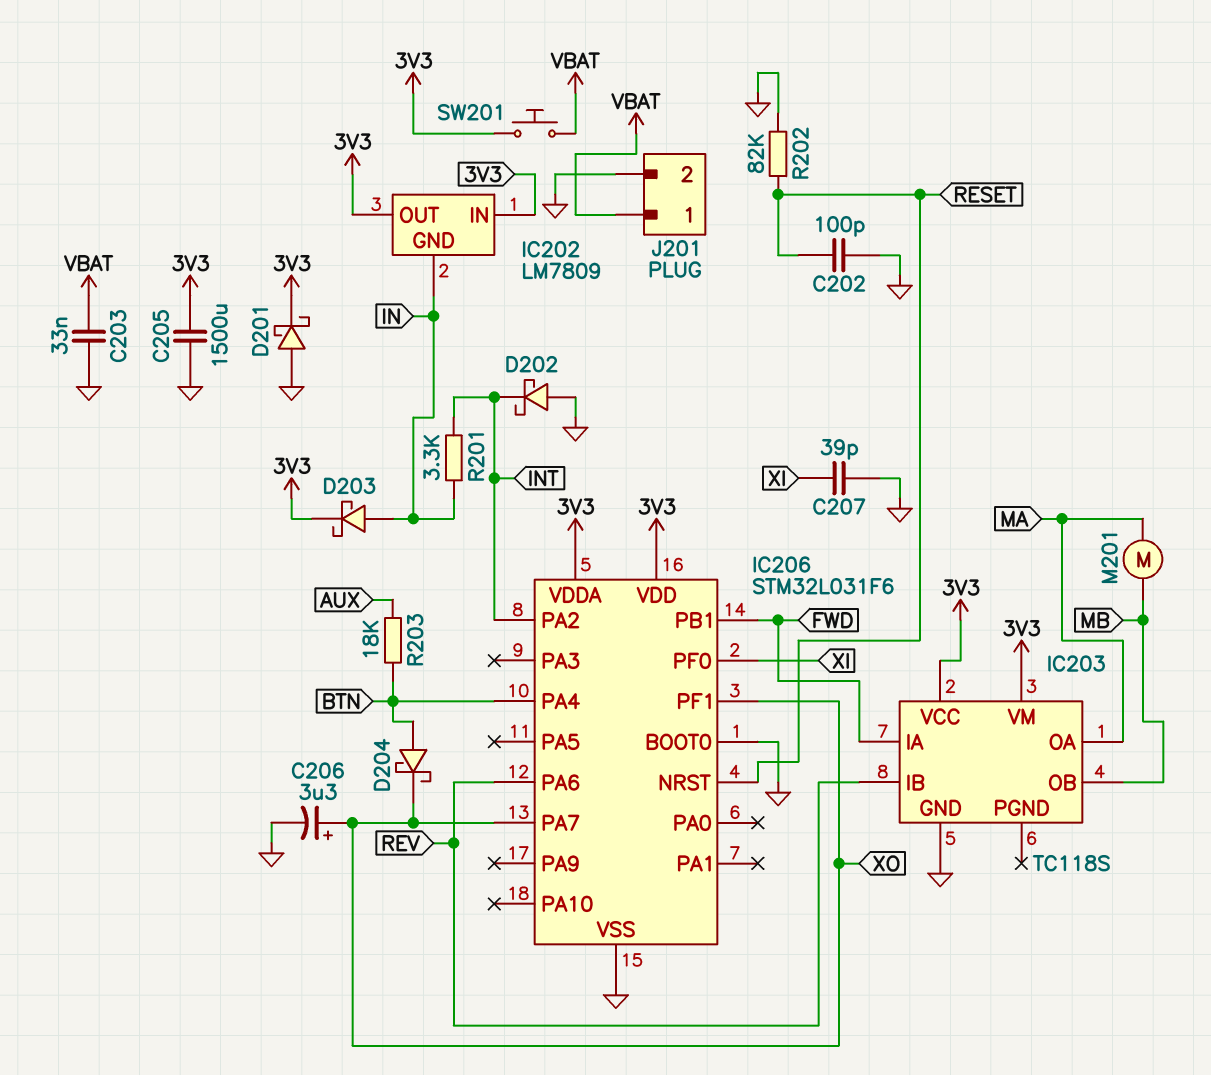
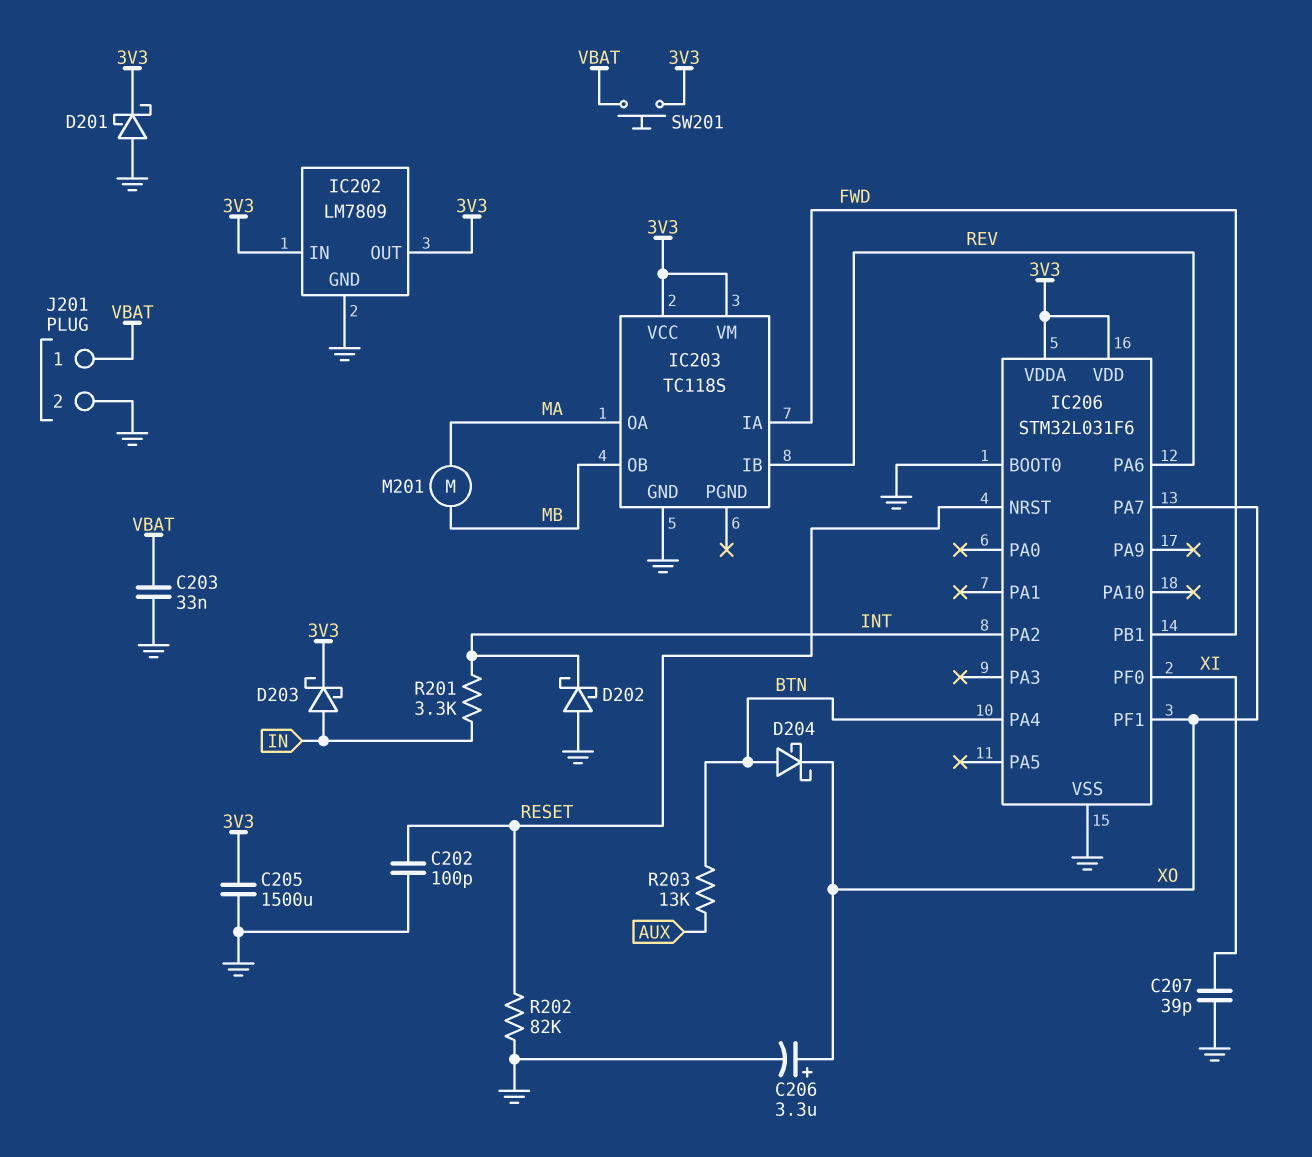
IC202 pin GND: IN -> GND
R203: 18k (AUX, BTN) -> 13k (AUX, BTN)

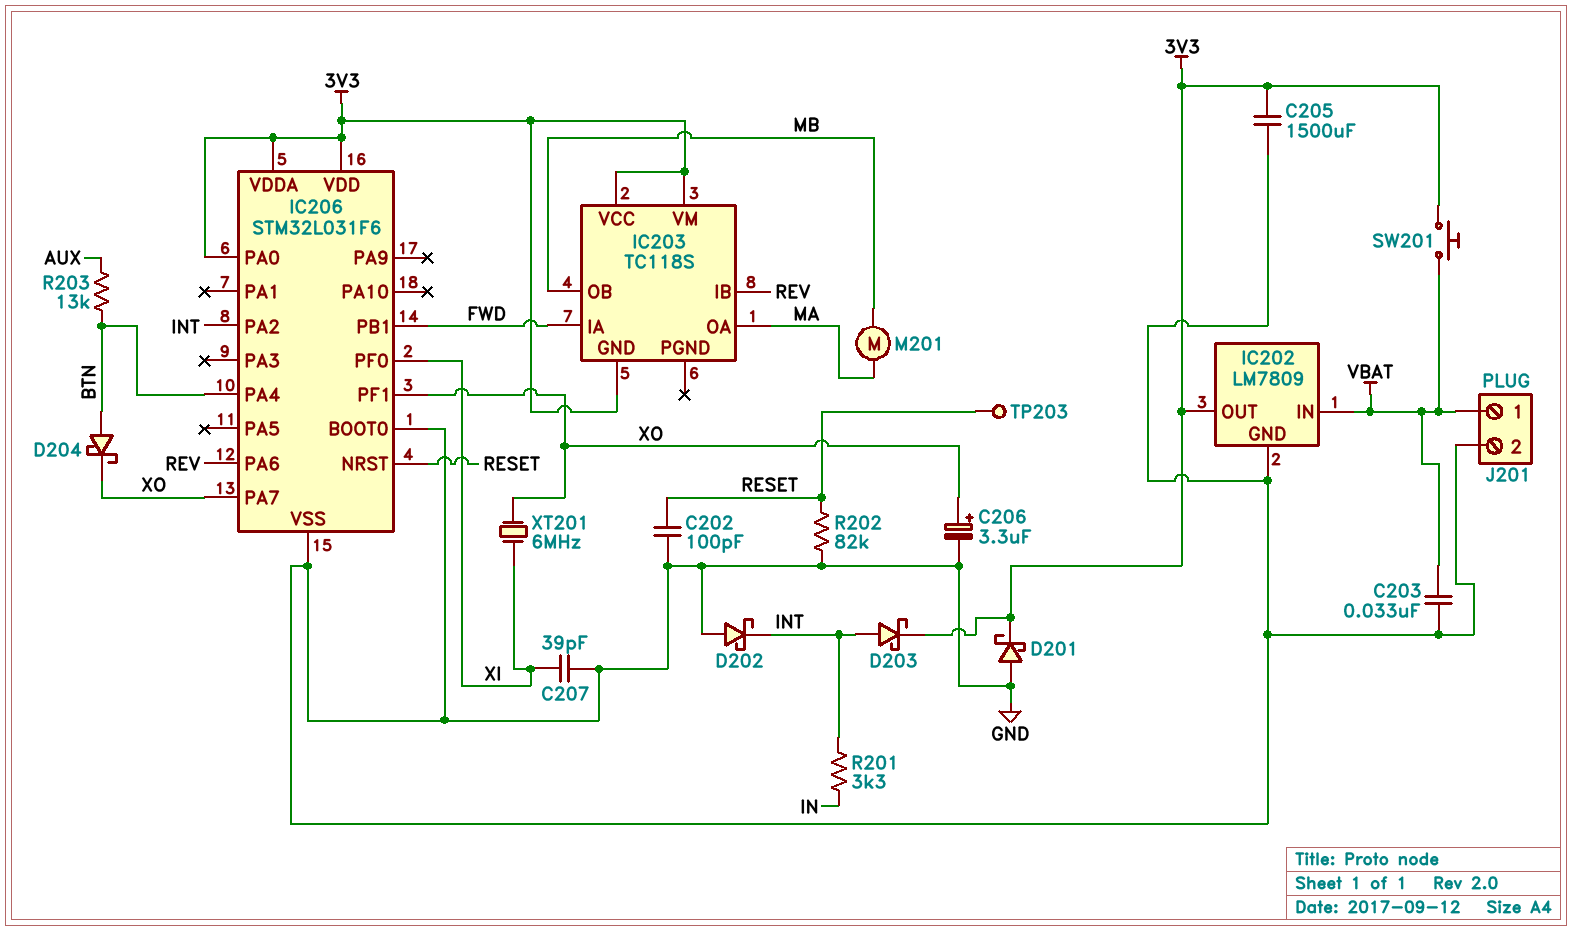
D203: schottky (A IN, K 3V3) -> schottky (A INT, K 3V3)
IC202 pin IN: 3V3 -> VBAT
IC203 pin GND: GND -> 3V3
IC206 pin PA0: none -> 3V3
TP203: none -> test point (RESET)
XT201: none -> 6MHz (XI, XO)

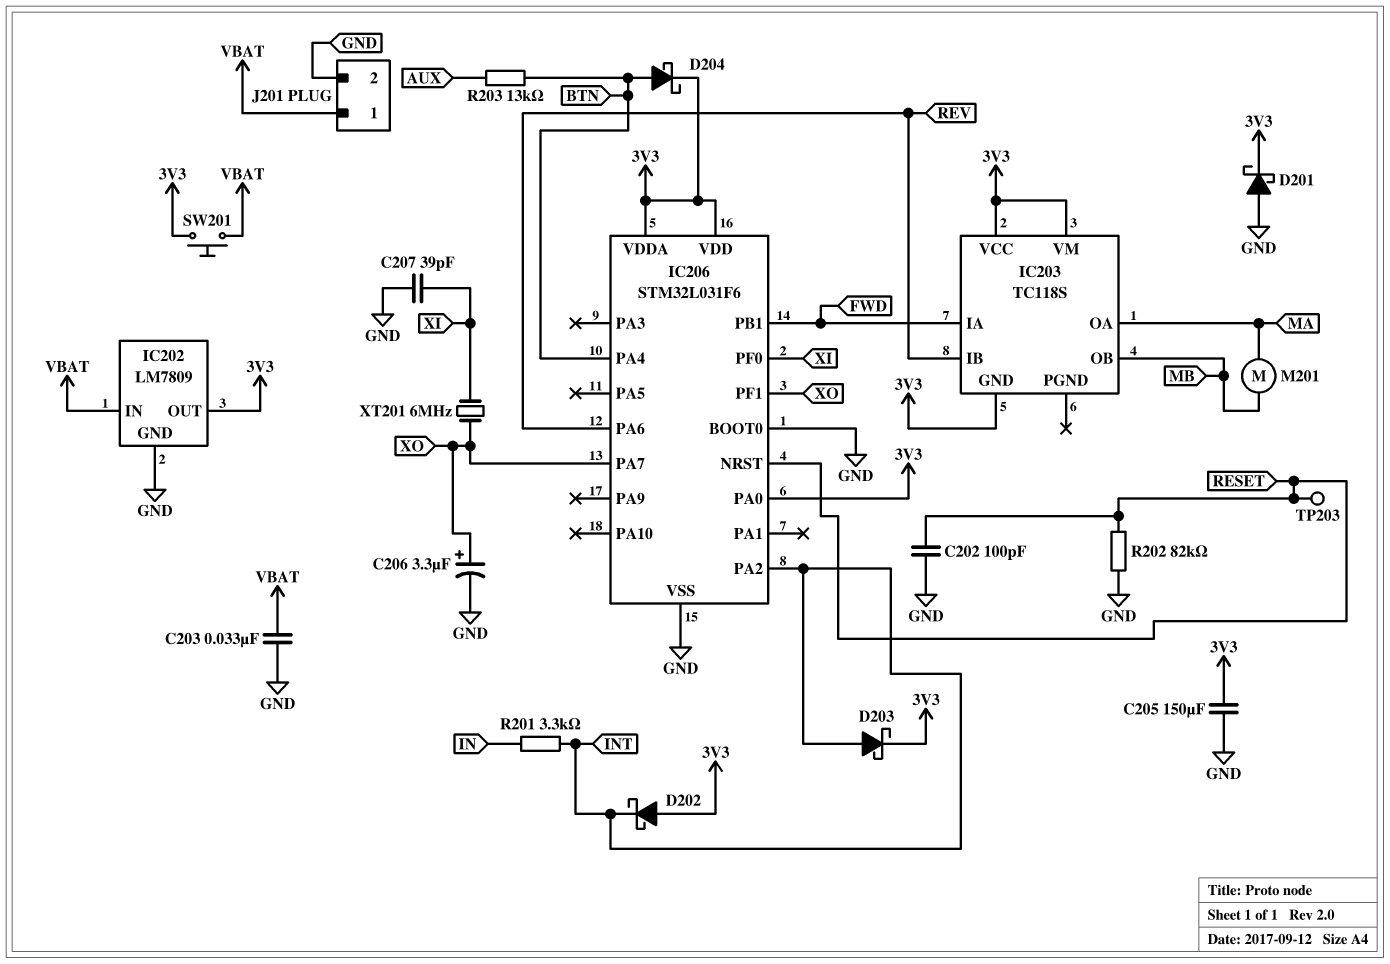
C205: 1500uF (3V3, GND) -> 150uF (3V3, GND)
D202: schottky (A GND, K INT) -> schottky (A 3V3, K INT)
D204: schottky (A BTN, K XO) -> schottky (A BTN, K 3V3)

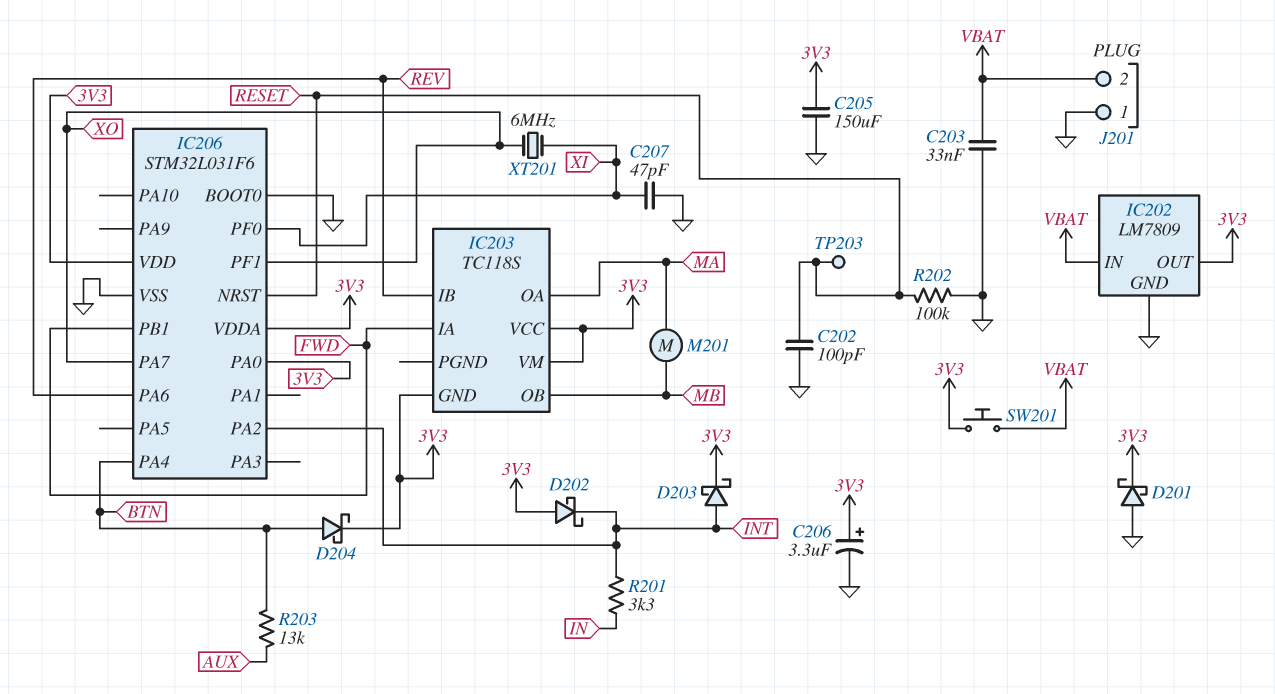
C206: 3.3uF (plus XO, minus GND) -> 3.3uF (plus 3V3, minus GND)
C207: 39pF (GND, XI) -> 47pF (GND, XI)
J201 pin 1: VBAT -> GND
J201 pin 2: GND -> VBAT
R202: 82k (GND, RESET) -> 100k (GND, RESET)

